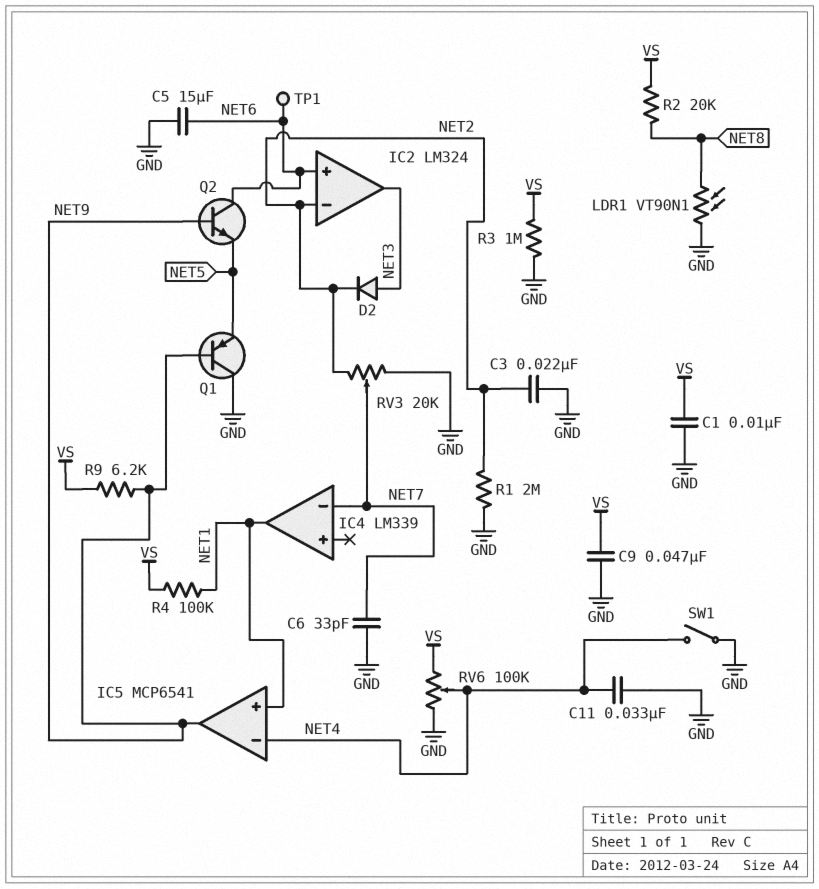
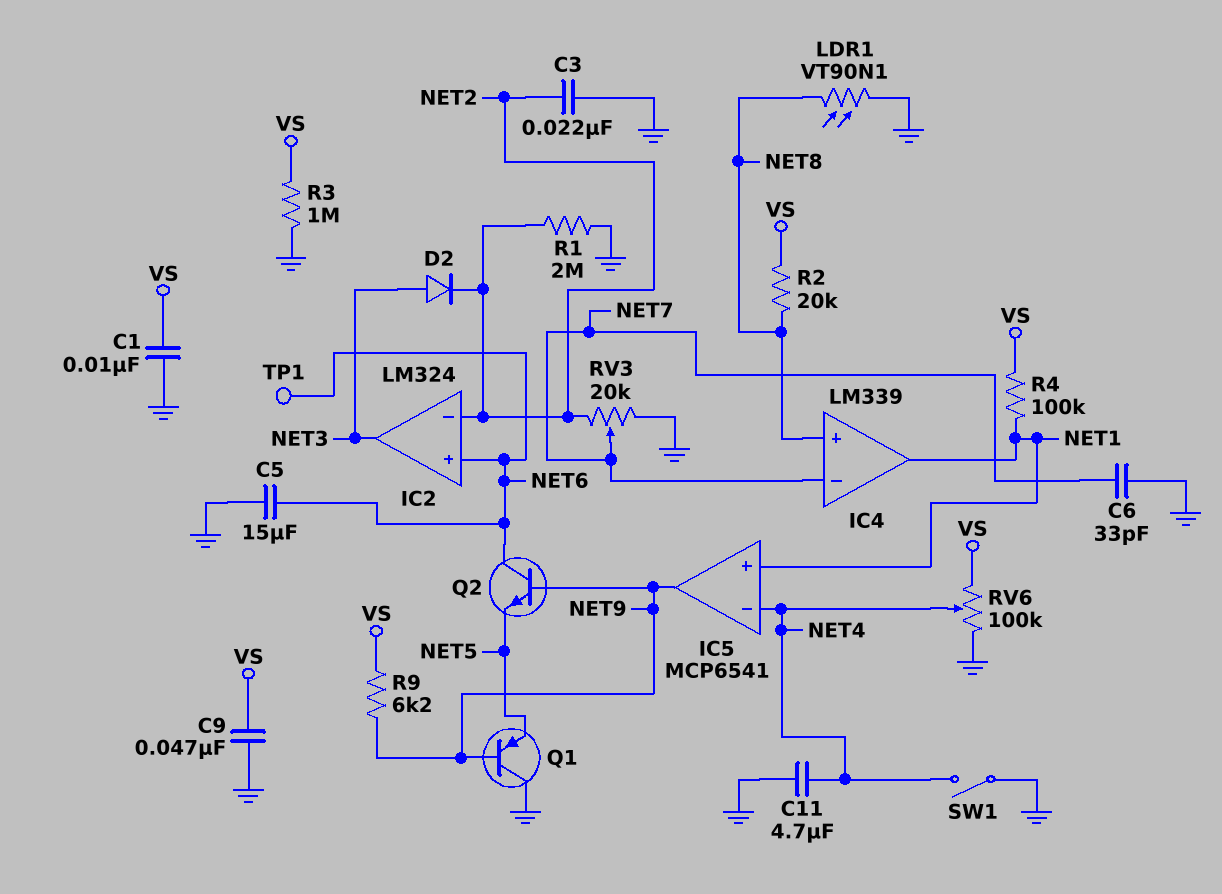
C11: 33nF (GND, NET4) -> 4.7uF (GND, NET4)
IC4 pin in+: none -> NET8

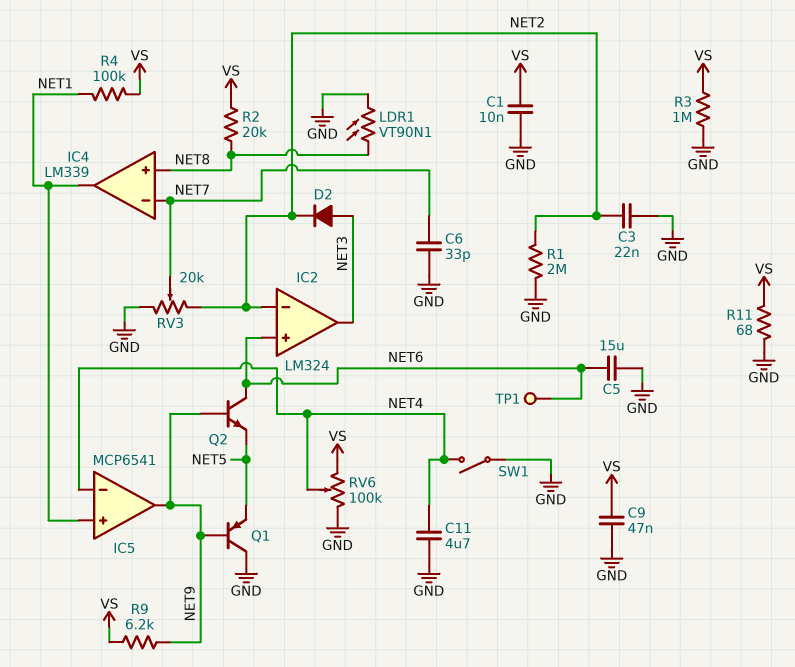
R11: none -> 68 (GND, VS)

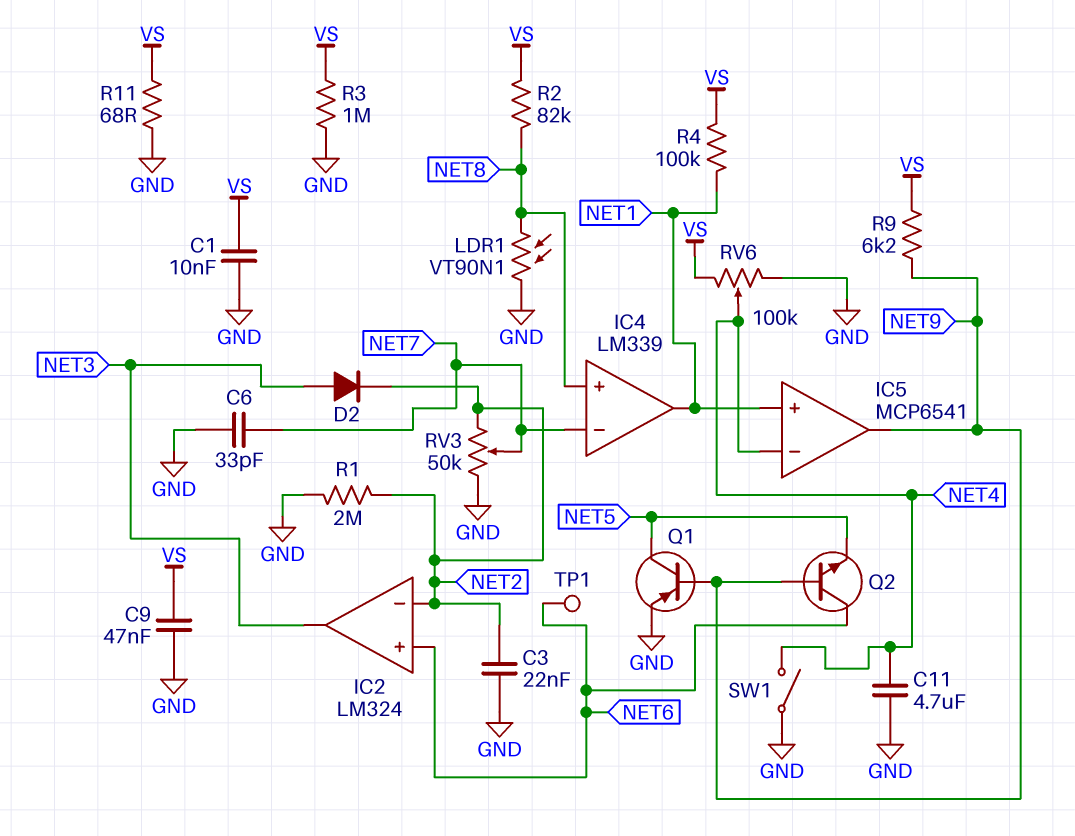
C5: 15uF (GND, NET6) -> none
Q1: PNP (B NET9, C GND, E NET5) -> PNP (B NET9, C NET5, E GND)
R2: 20k (NET8, VS) -> 82k (NET8, VS)
RV3: 20k (GND, NET2, wiper NET7) -> 50k (GND, NET2, wiper NET7)

